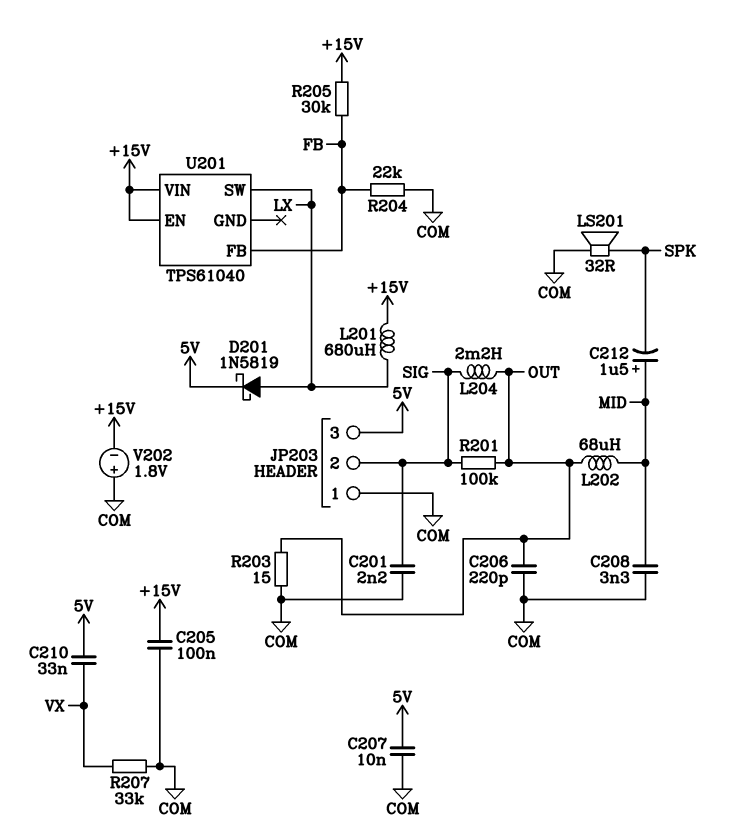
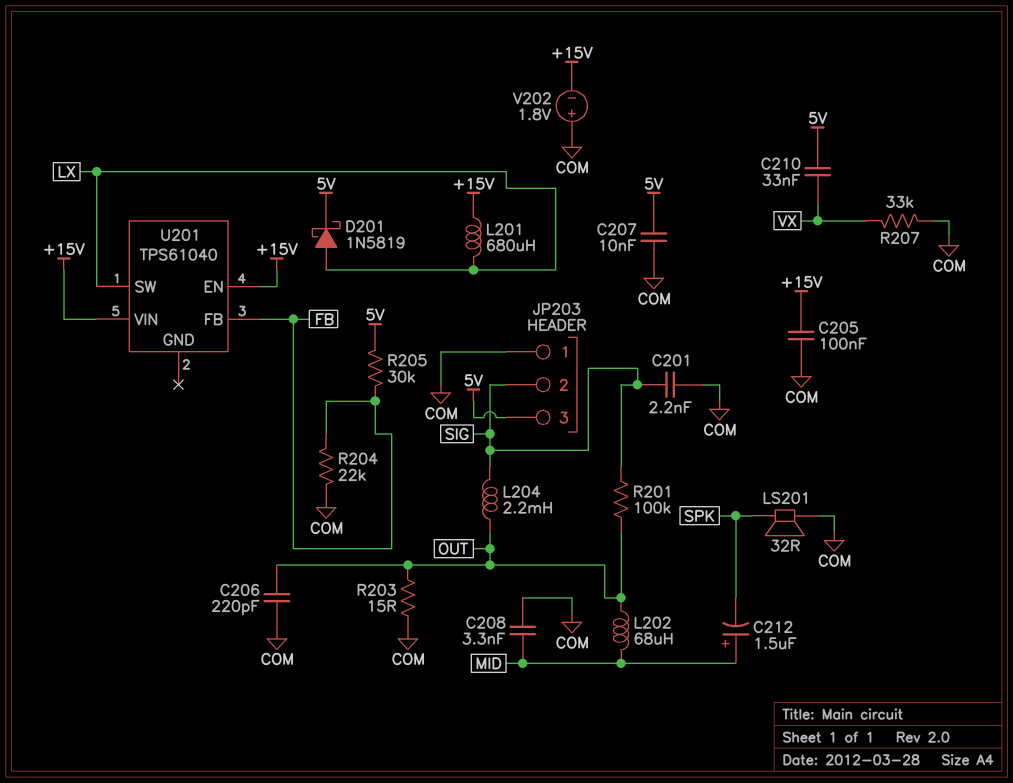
R205: 30k (+15V, FB) -> 30k (5V, FB)

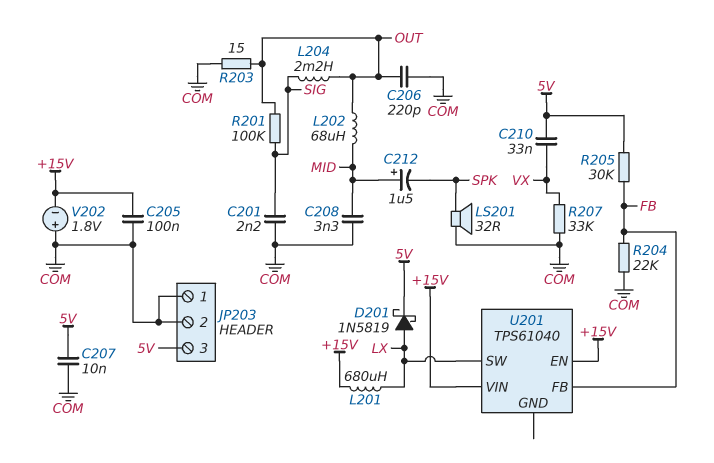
JP203 pin 2: SIG -> COM

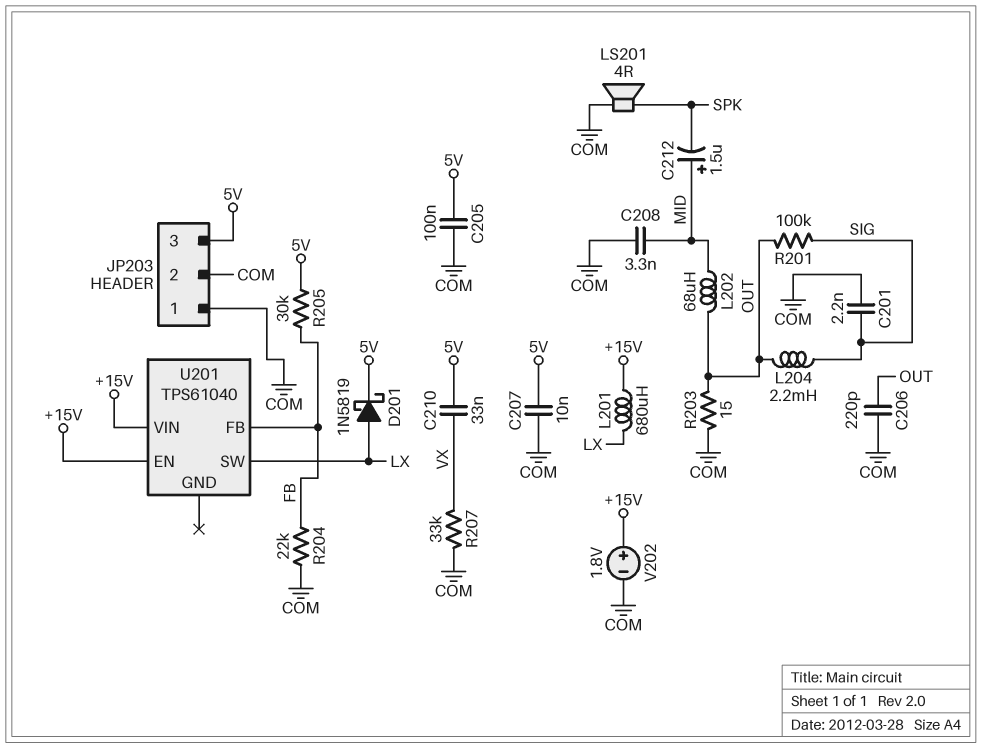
C205: 100nF (+15V, COM) -> 100nF (5V, COM)
LS201: speaker 32R (COM, SPK) -> speaker 4R (COM, SPK)
V202: 1.8V (plus COM, minus +15V) -> 1.8V (plus +15V, minus COM)

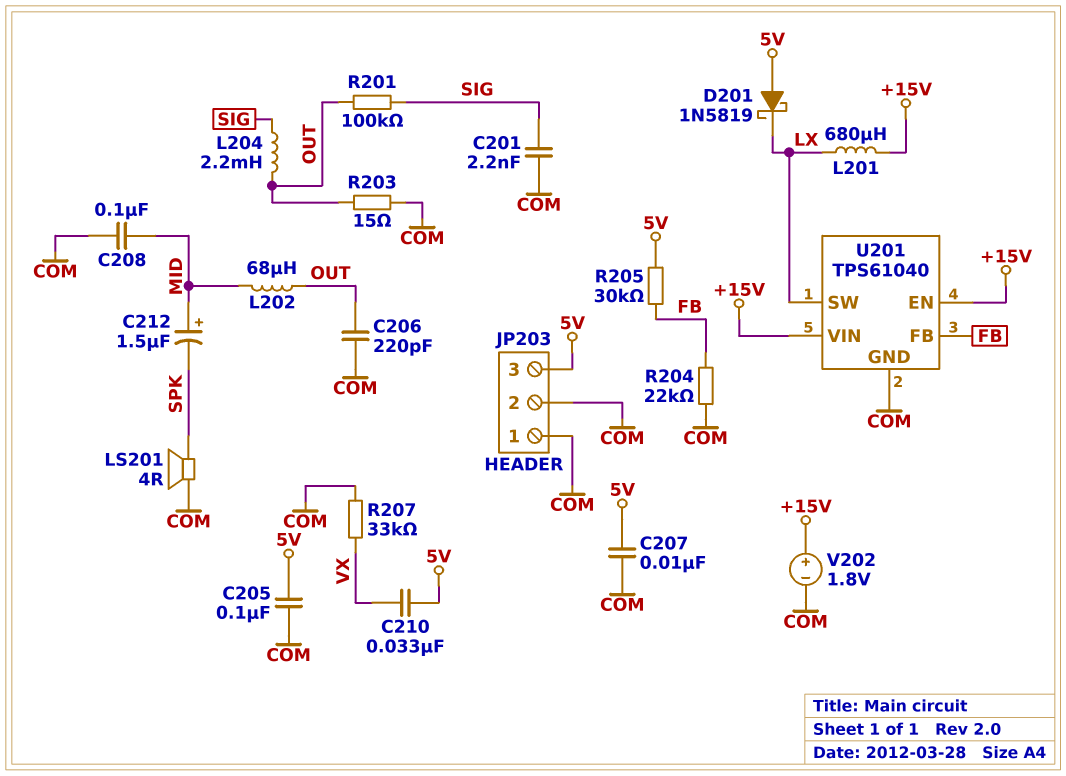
C208: 3.3nF (COM, MID) -> 100nF (COM, MID)
D201: schottky 1N5819 (A LX, K 5V) -> schottky 1N5819 (A 5V, K LX)
U201 pin GND: none -> COM

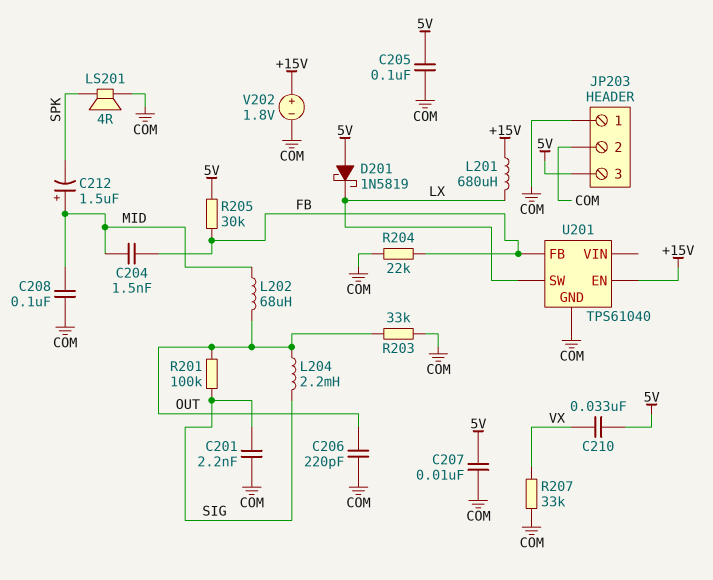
C204: none -> 1.5nF (FB, MID)
R203: 15 (COM, OUT) -> 33k (COM, OUT)
U201 pin VIN: +15V -> none

